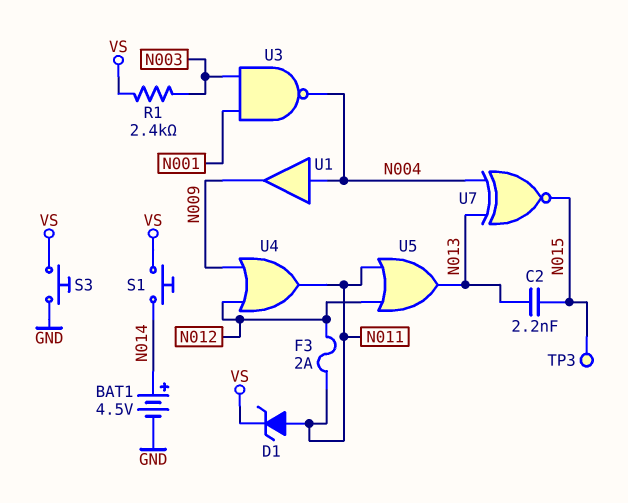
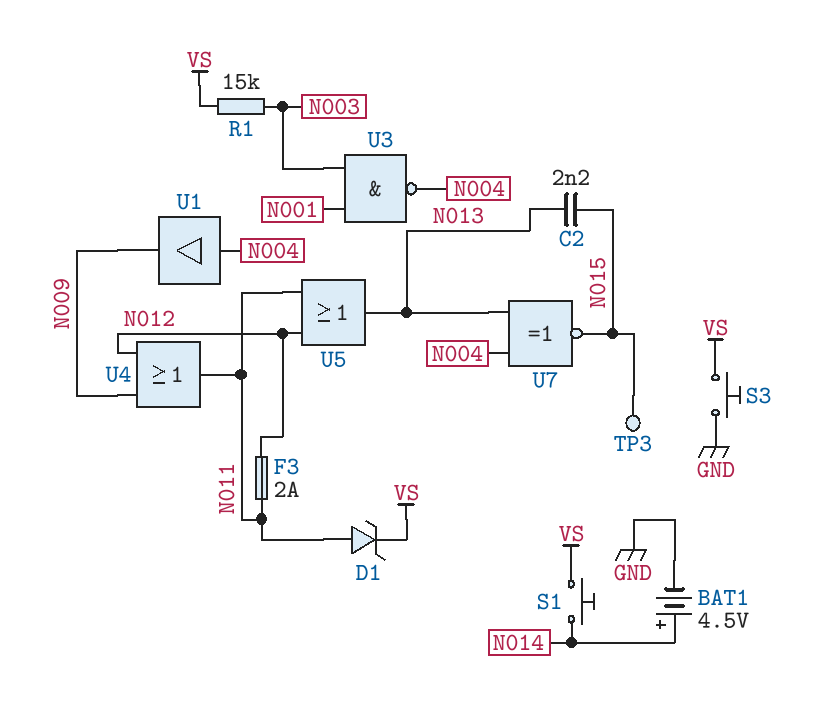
R1: 2.4k (N003, VS) -> 15k (N003, VS)

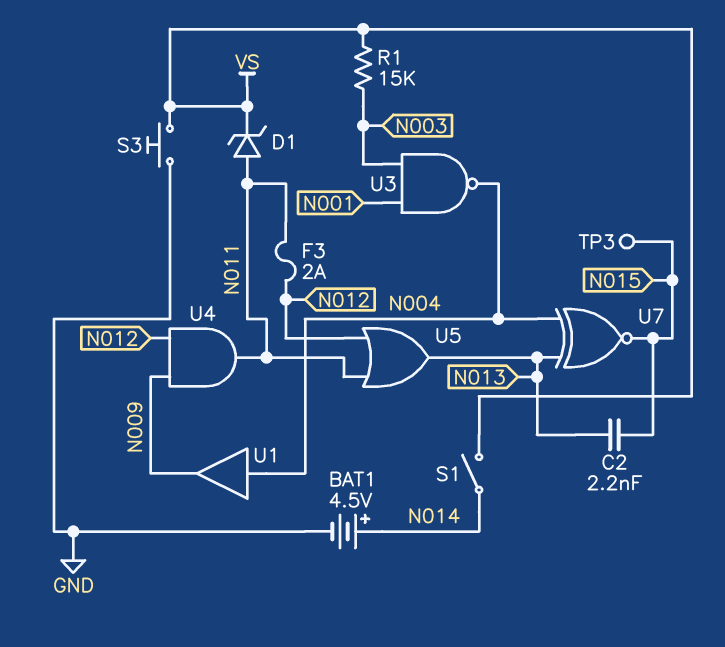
S1: button (N014, VS) -> switch (N014, VS)
U4: OR (in N009, in N012, out N011) -> AND (in N009, in N012, out N011)

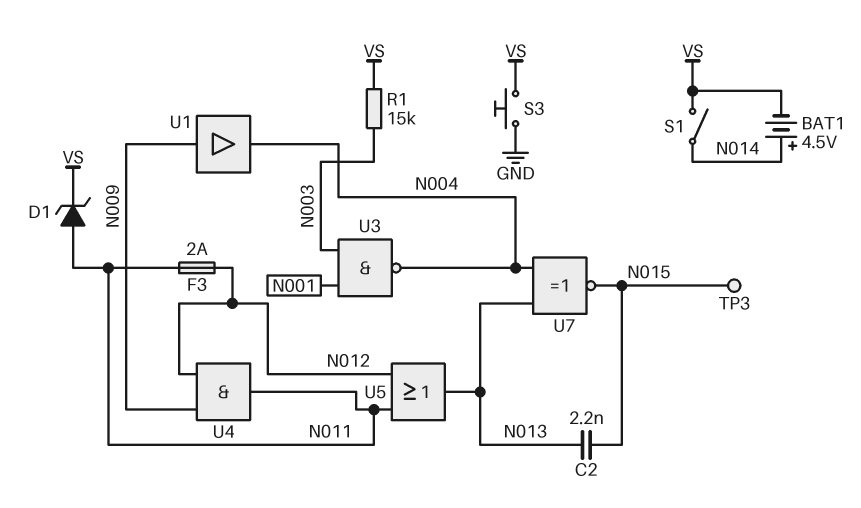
BAT1: 4.5V (plus N014, minus GND) -> 4.5V (plus N014, minus VS)
U1: buffer (in N004, out N009) -> buffer (in N009, out N004)

